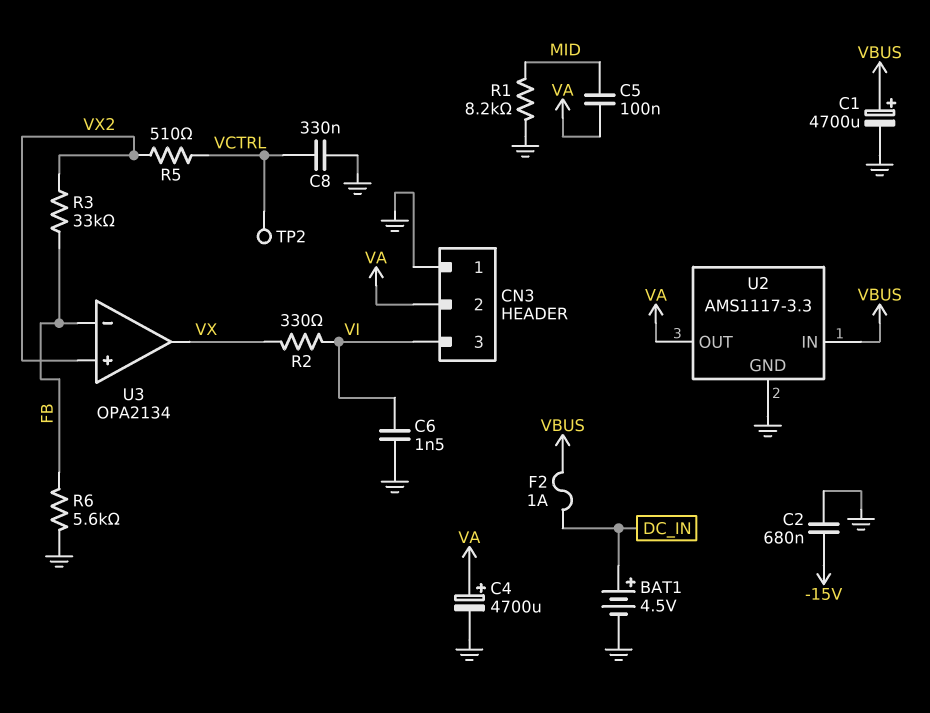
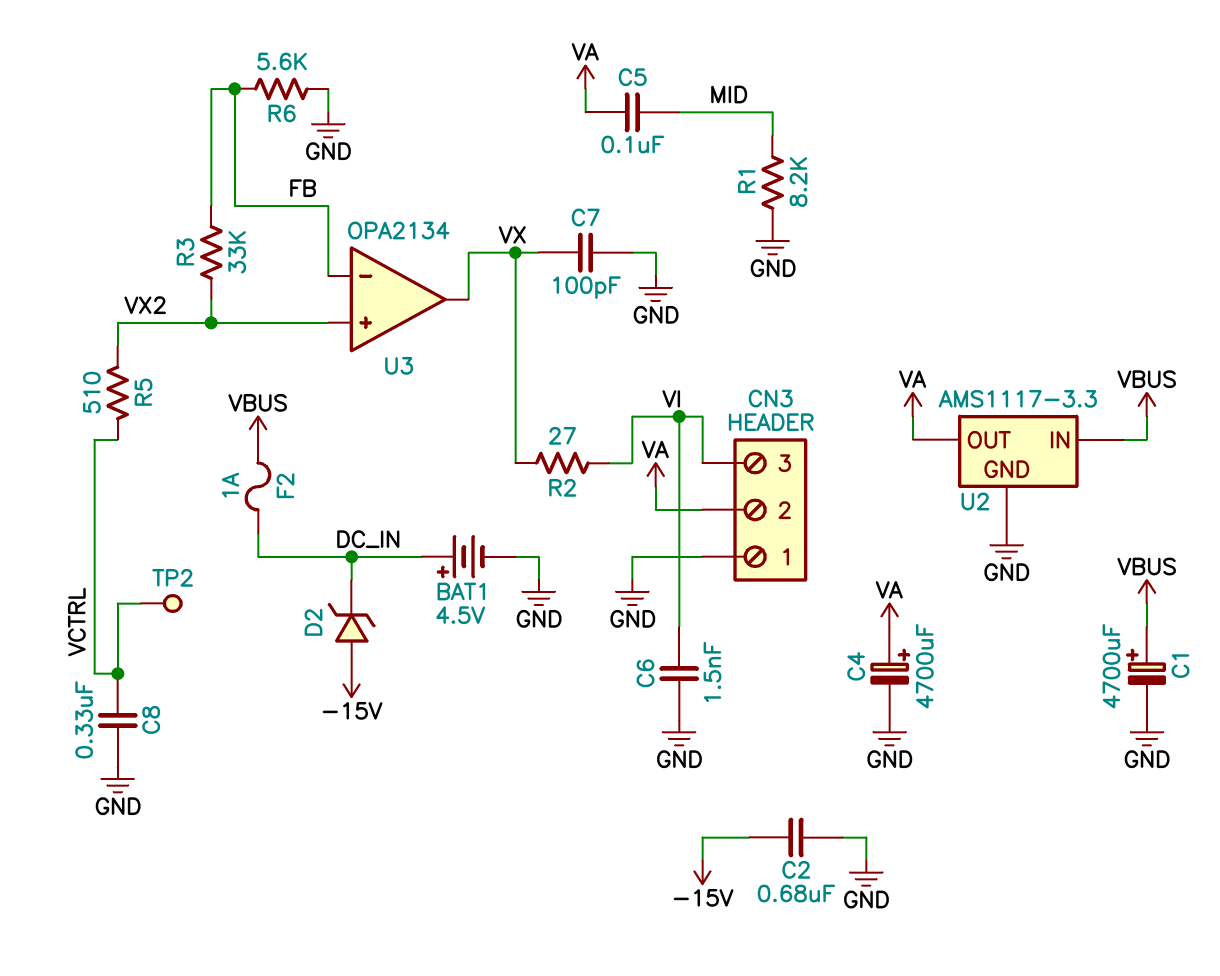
C7: none -> 100pF (GND, VX)
D2: none -> zener (A -15V, K DC_IN)
R2: 330 (VI, VX) -> 27 (VI, VX)

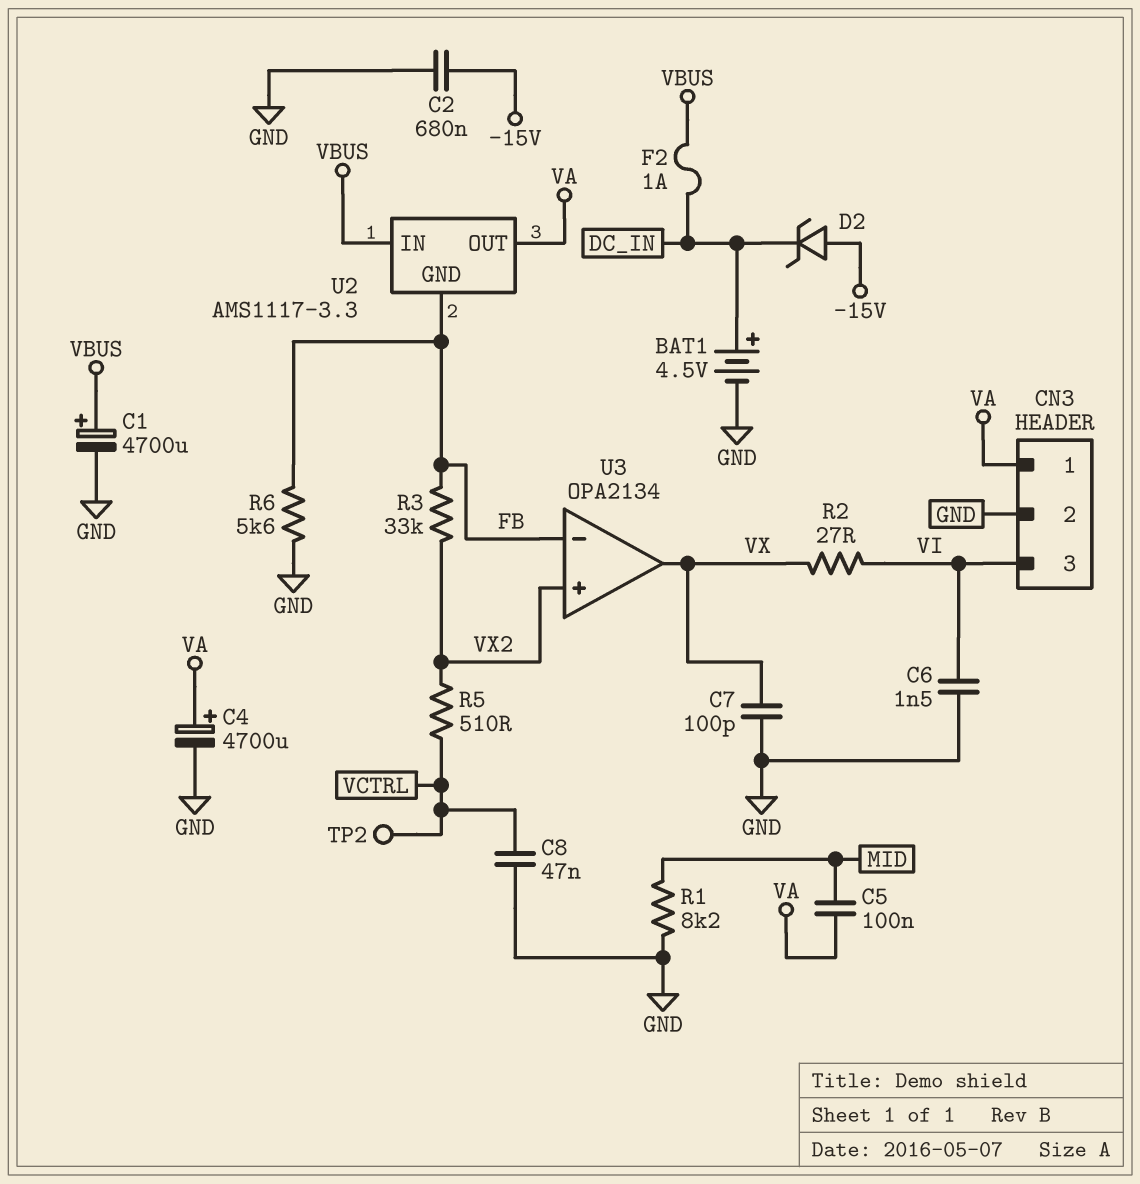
C8: 330nF (GND, VCTRL) -> 47nF (GND, VCTRL)
CN3 pin 1: GND -> VA
CN3 pin 2: VA -> GND
U2 pin GND: GND -> FB

